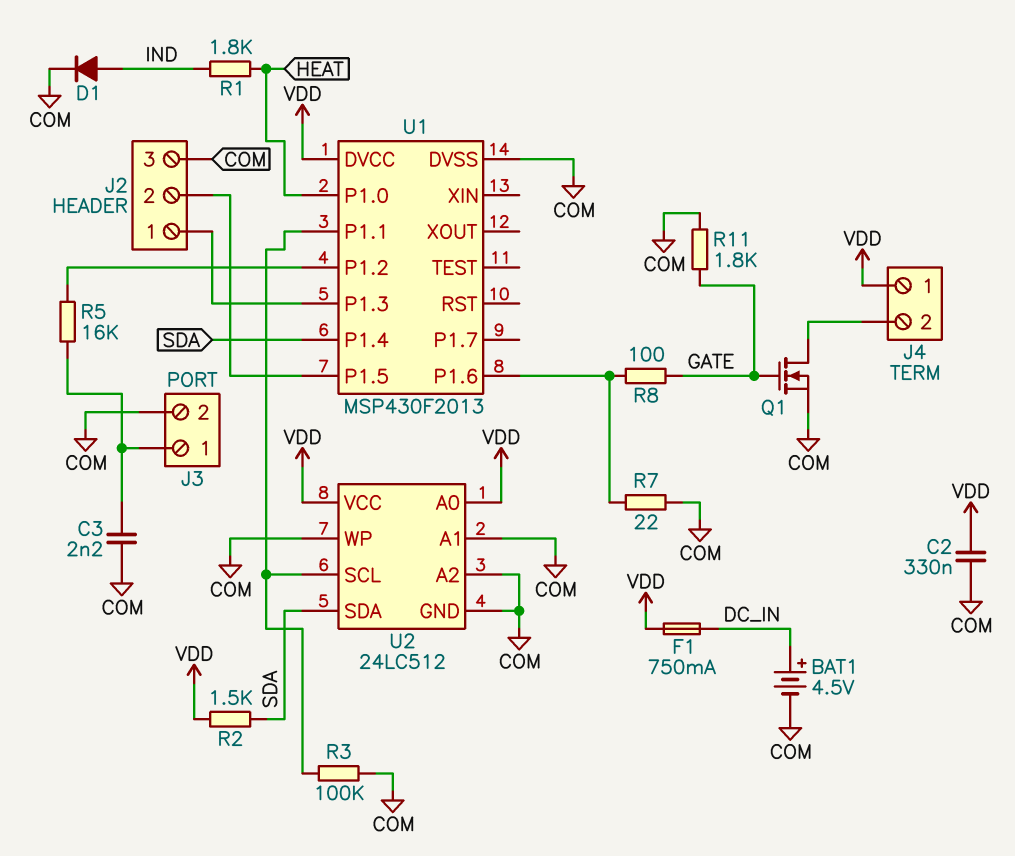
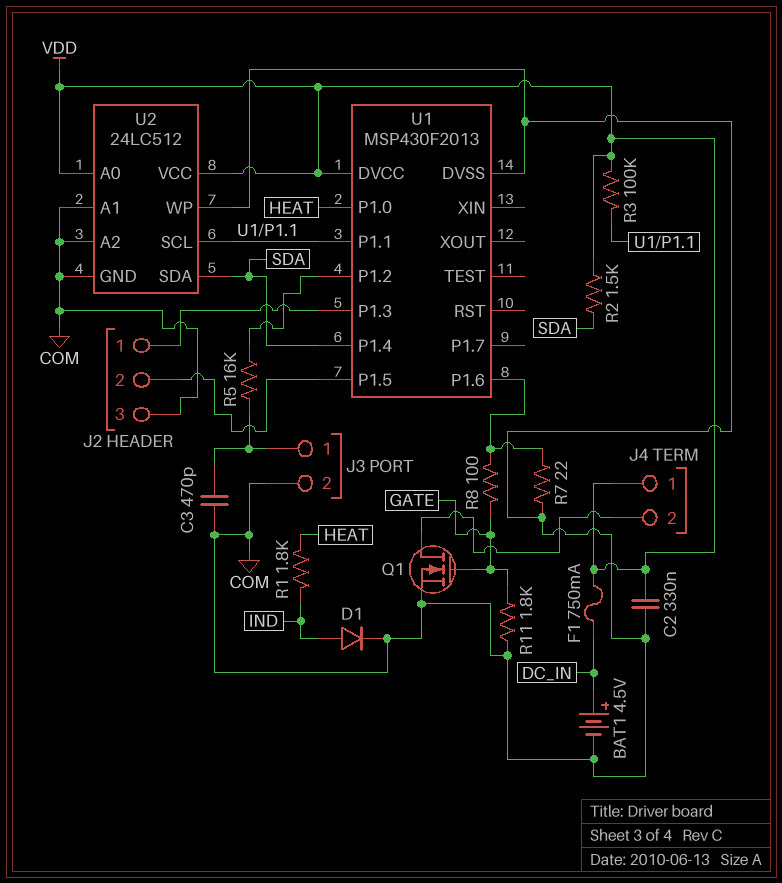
C3: 2.2nF (COM, J3/1) -> 470pF (COM, J3/1)
R3: 100k (COM, U1/P1.1) -> 100k (U1/P1.1, VDD)

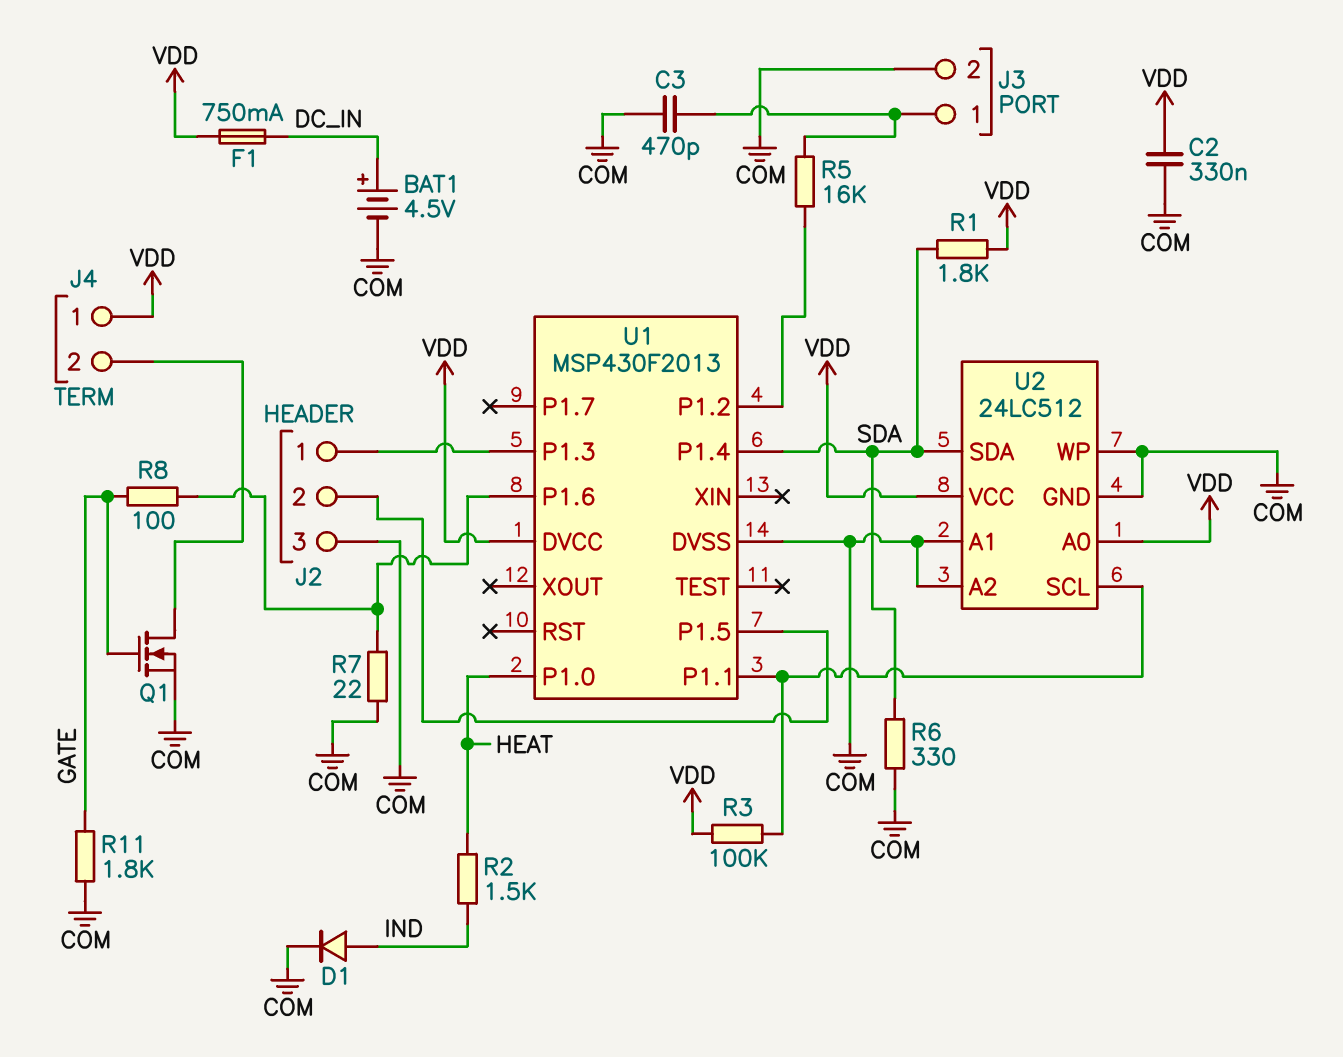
R1: 1.8k (HEAT, IND) -> 1.8k (SDA, VDD)
R2: 1.5k (SDA, VDD) -> 1.5k (HEAT, IND)
R6: none -> 330 (COM, SDA)

